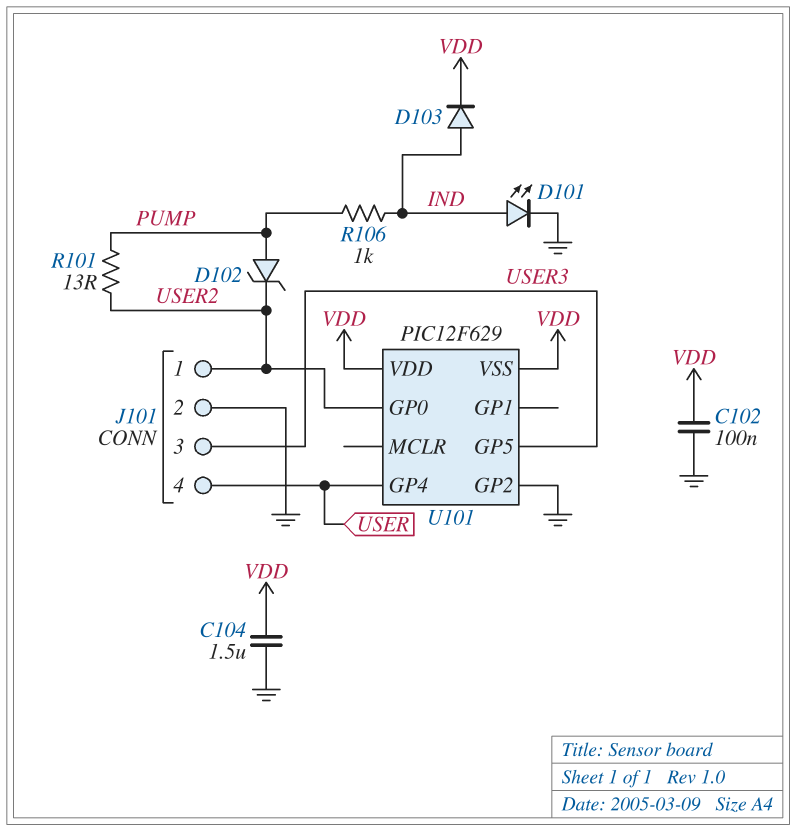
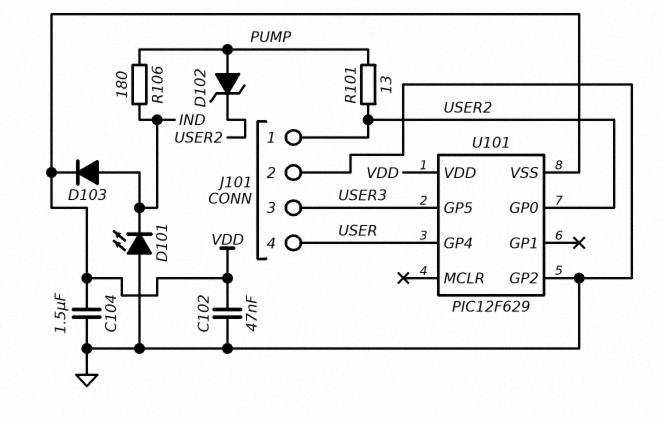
C102: 100nF (GND, VDD) -> 47nF (GND, VDD)
D101: LED (A IND, K GND) -> LED (A GND, K IND)
R106: 1k (IND, PUMP) -> 180 (IND, PUMP)

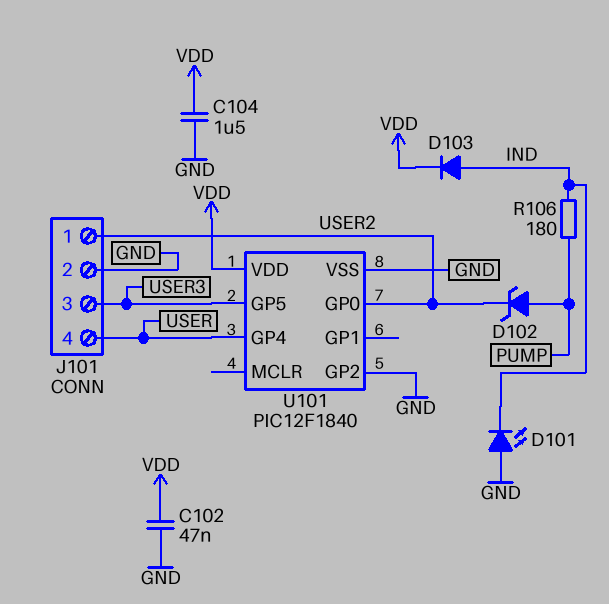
R101: 13 (PUMP, USER2) -> none
U101: PIC12F629 -> PIC12F1840
U101 pin VSS: VDD -> GND

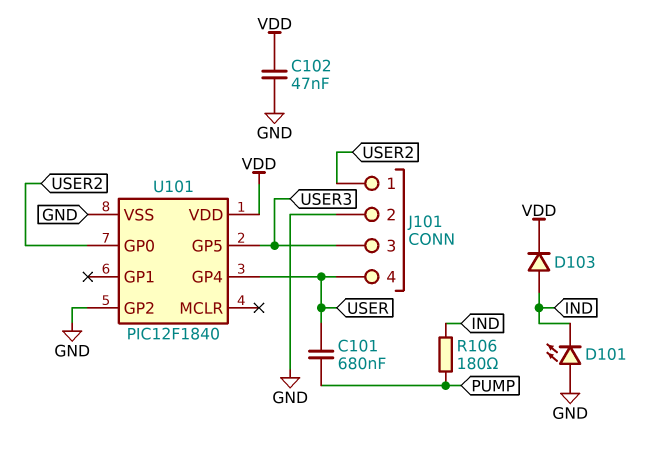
C101: none -> 680nF (PUMP, USER)
C104: 1.5uF (GND, VDD) -> none
D102: zener (A PUMP, K USER2) -> none

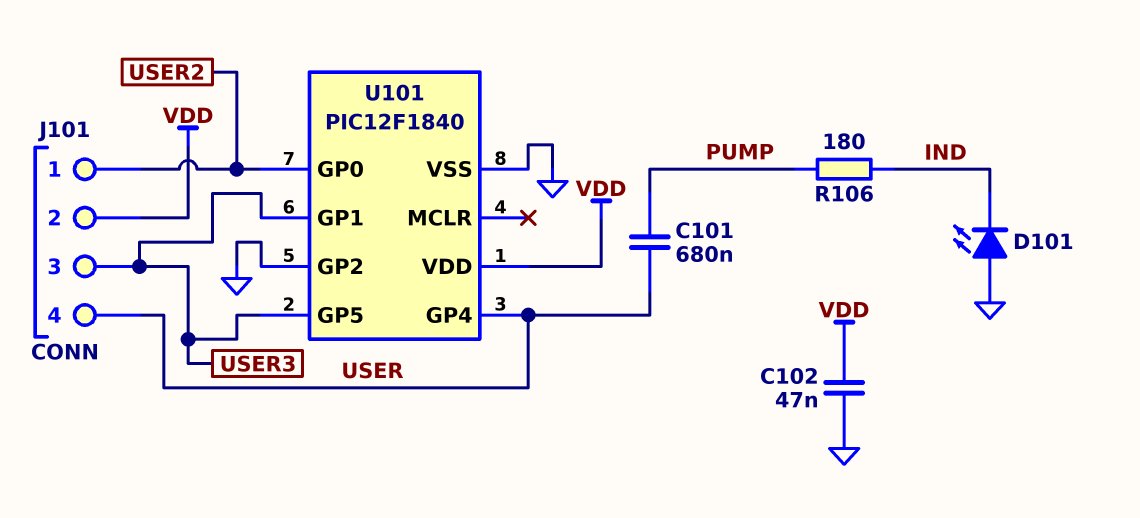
D103: diode (A IND, K VDD) -> none
J101 pin 2: GND -> VDD
U101 pin GP1: none -> USER3

